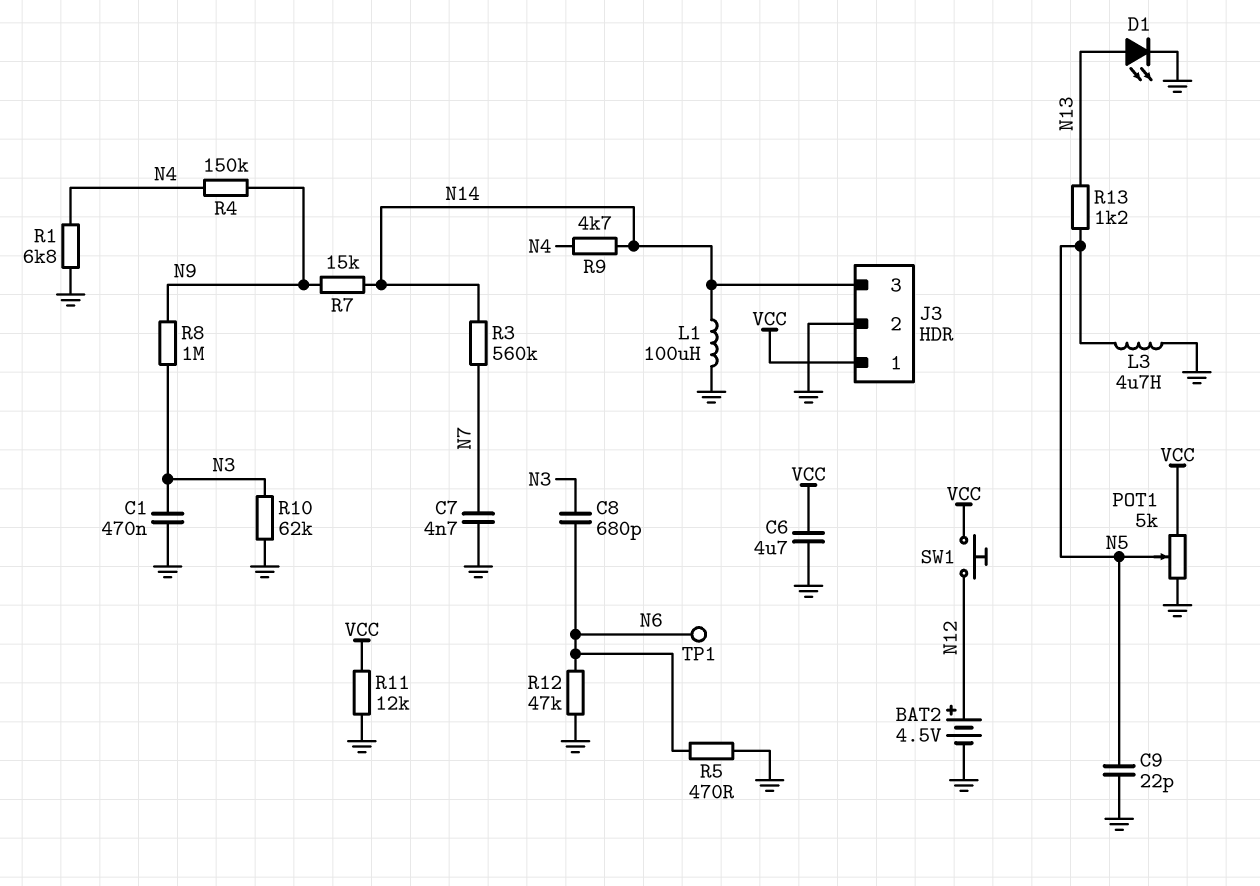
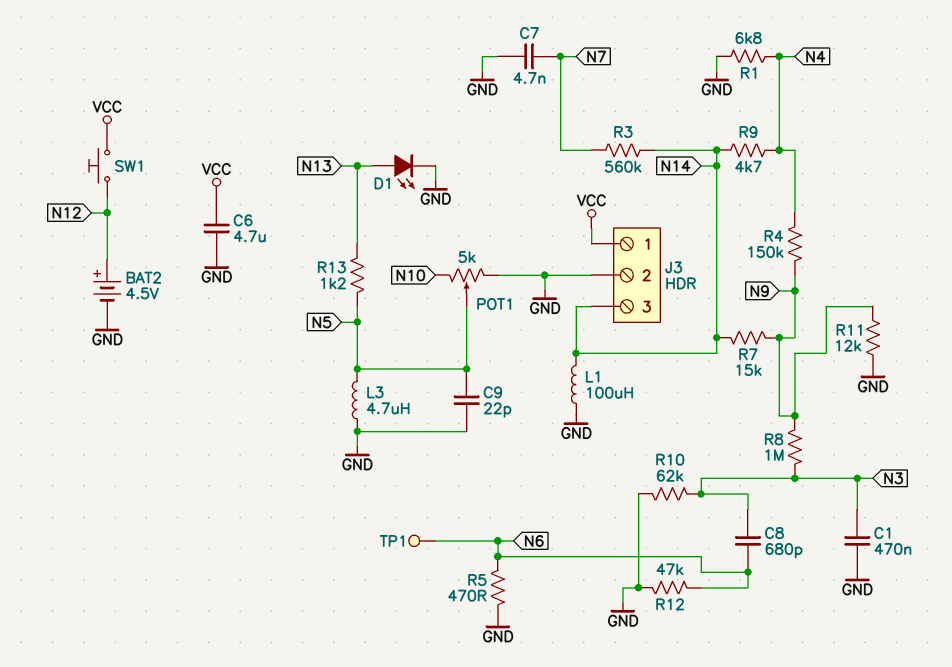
POT1: 5k (GND, VCC, wiper N5) -> 5k (GND, N10, wiper N5)
R11: 12k (GND, VCC) -> 12k (GND, N9)

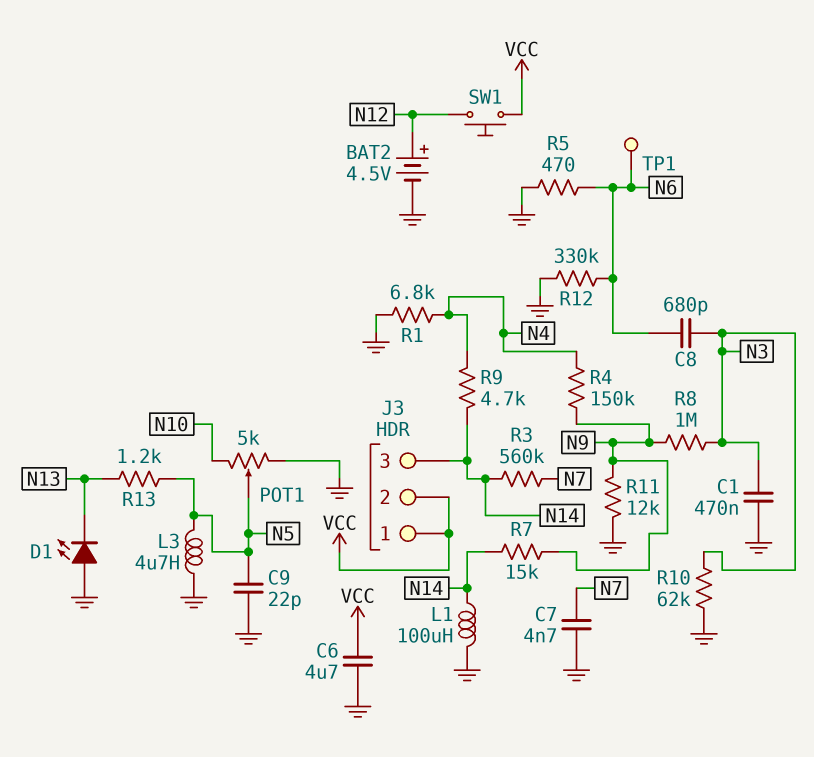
D1: LED (A N13, K GND) -> LED (A GND, K N13)
J3 pin 2: GND -> VCC
R12: 47k (GND, N6) -> 330k (GND, N6)

